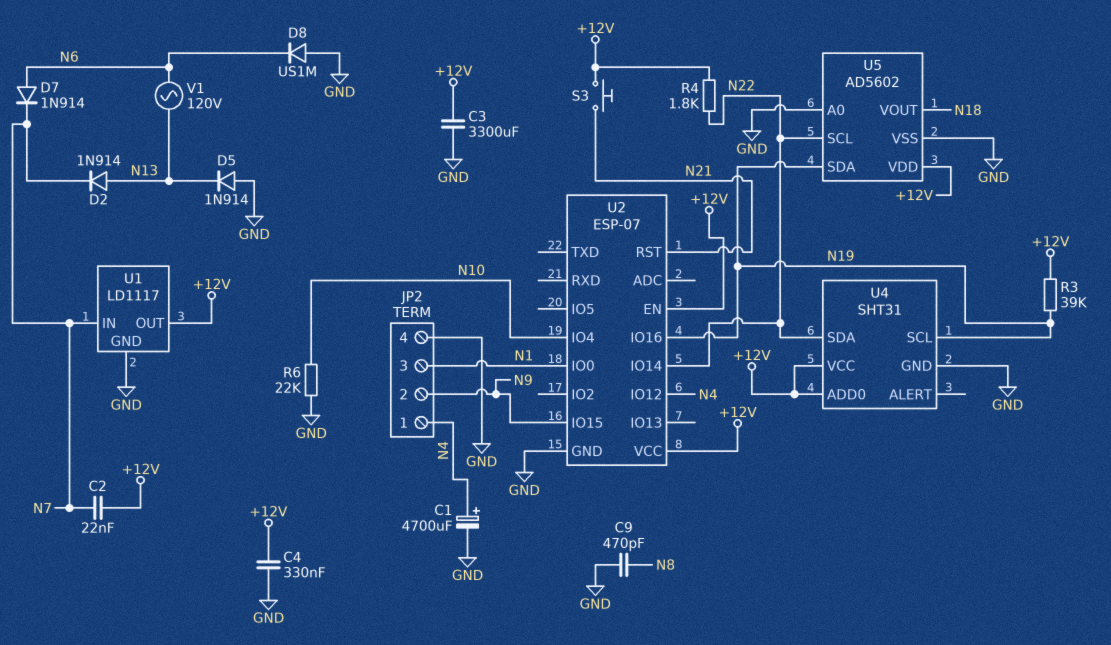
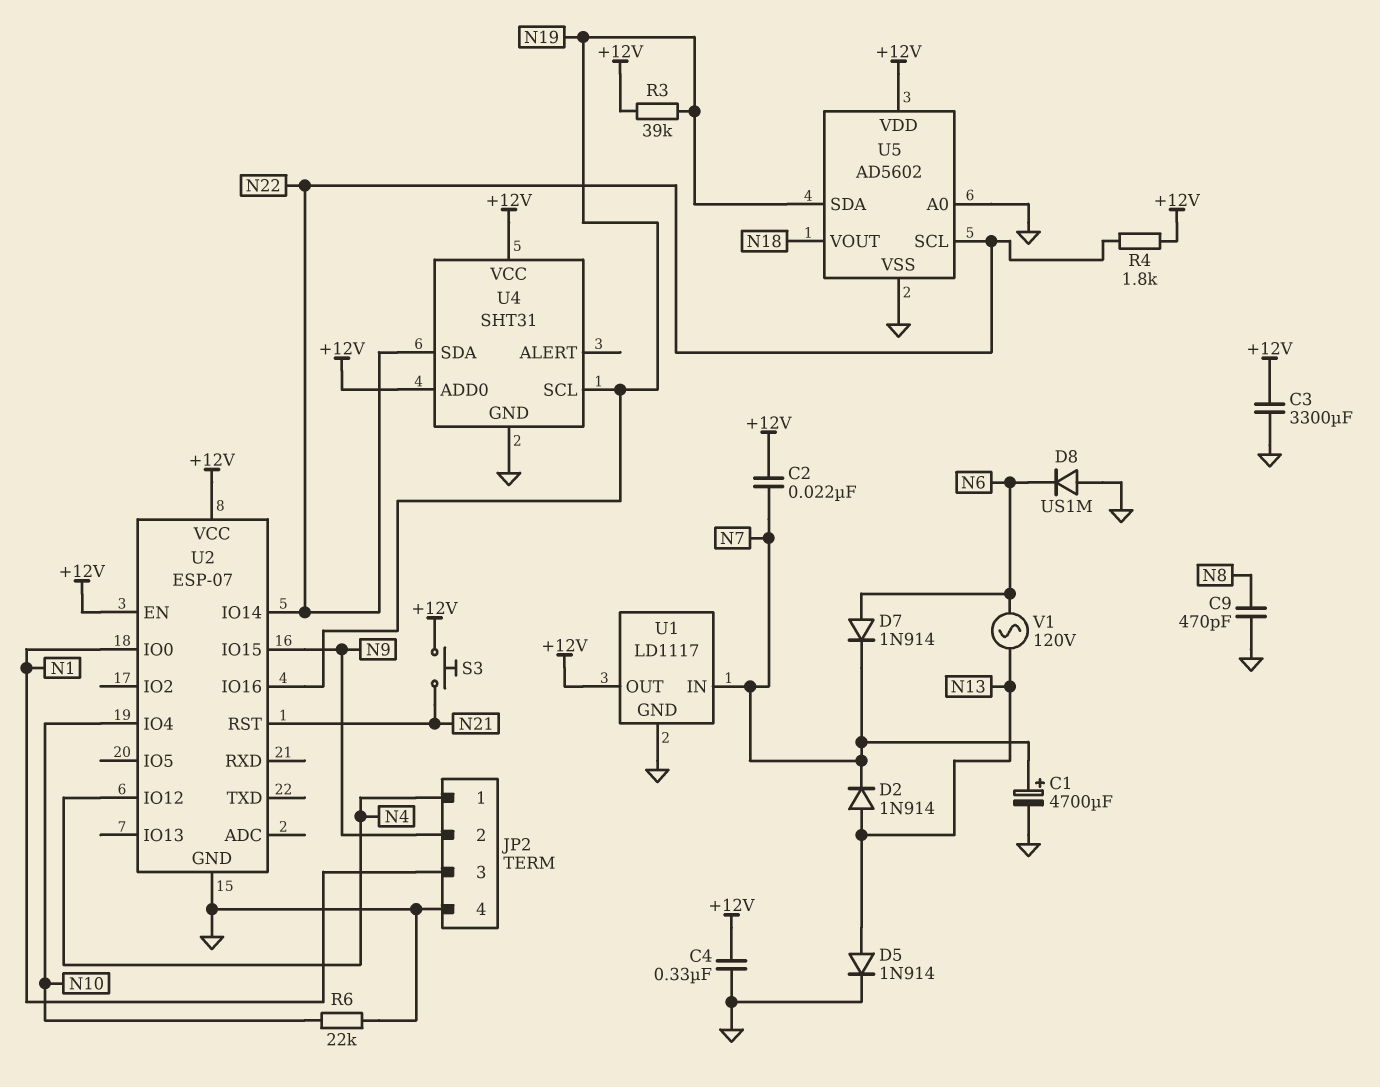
C1: 4700uF (plus N4, minus GND) -> 4700uF (plus N7, minus GND)
D5: diode 1N914 (A GND, K N13) -> diode 1N914 (A N13, K GND)

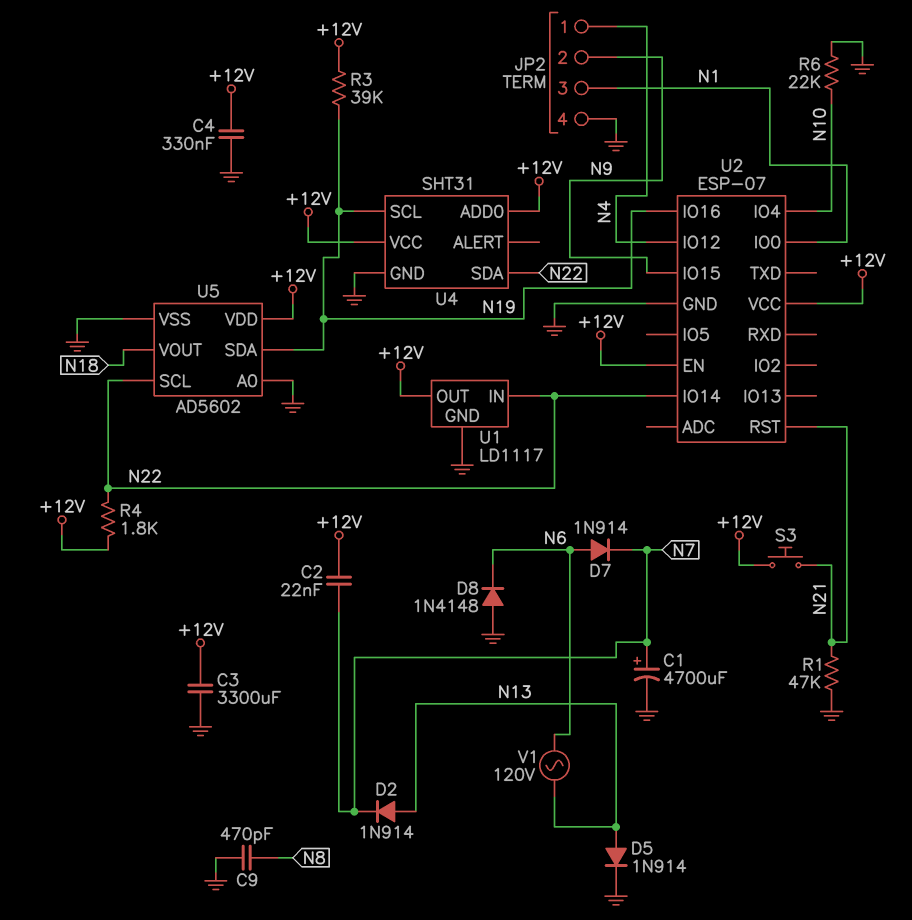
D8: diode US1M (A GND, K N6) -> diode 1N4148 (A GND, K N6)
R1: none -> 47k (GND, N21)
U1 pin IN: N7 -> N22

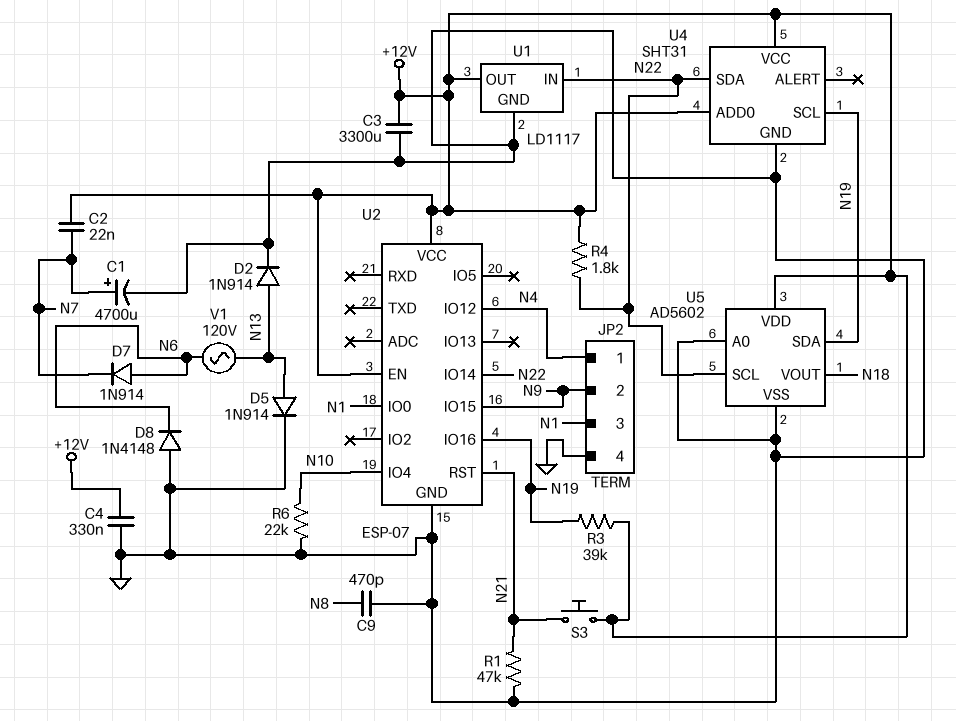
D2: diode 1N914 (A N13, K N7) -> diode 1N914 (A N13, K GND)

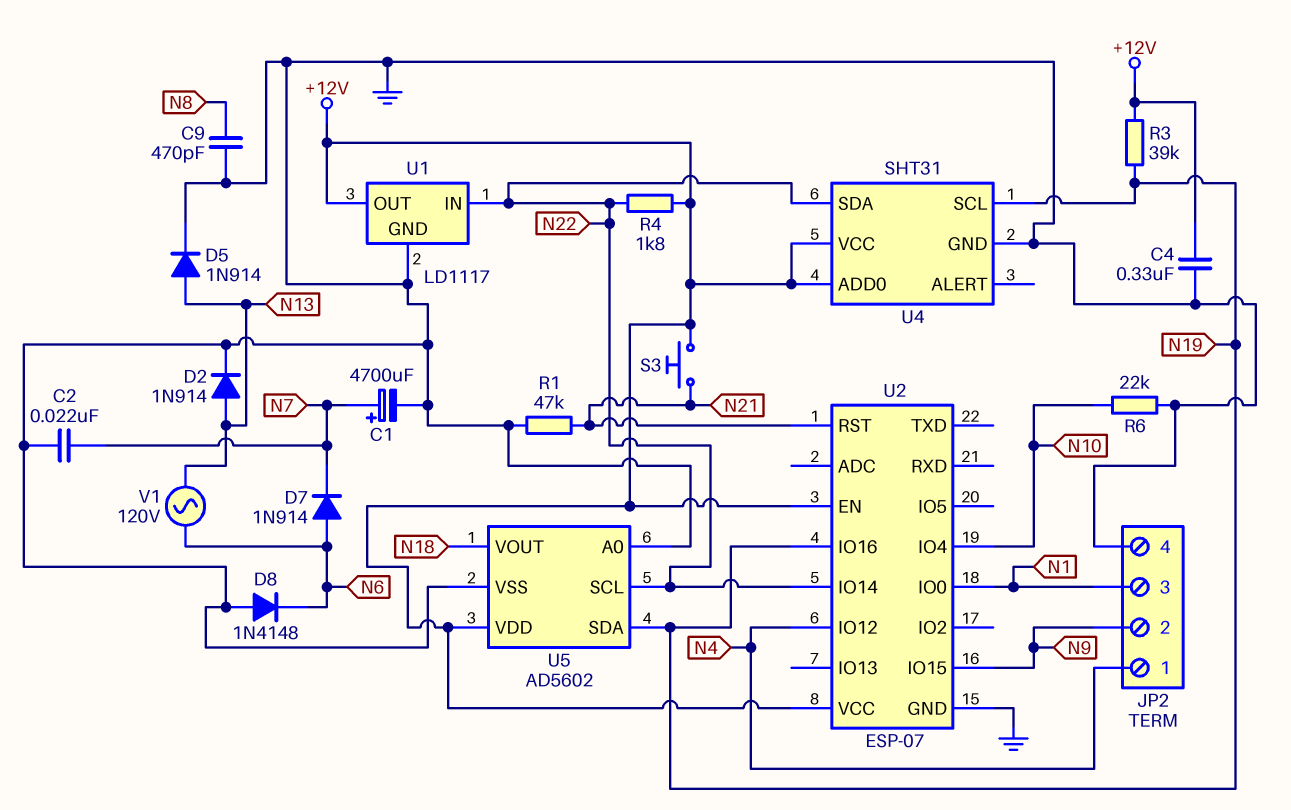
C2: 22nF (+12V, N7) -> 22nF (GND, N7)
C3: 3300uF (+12V, GND) -> none

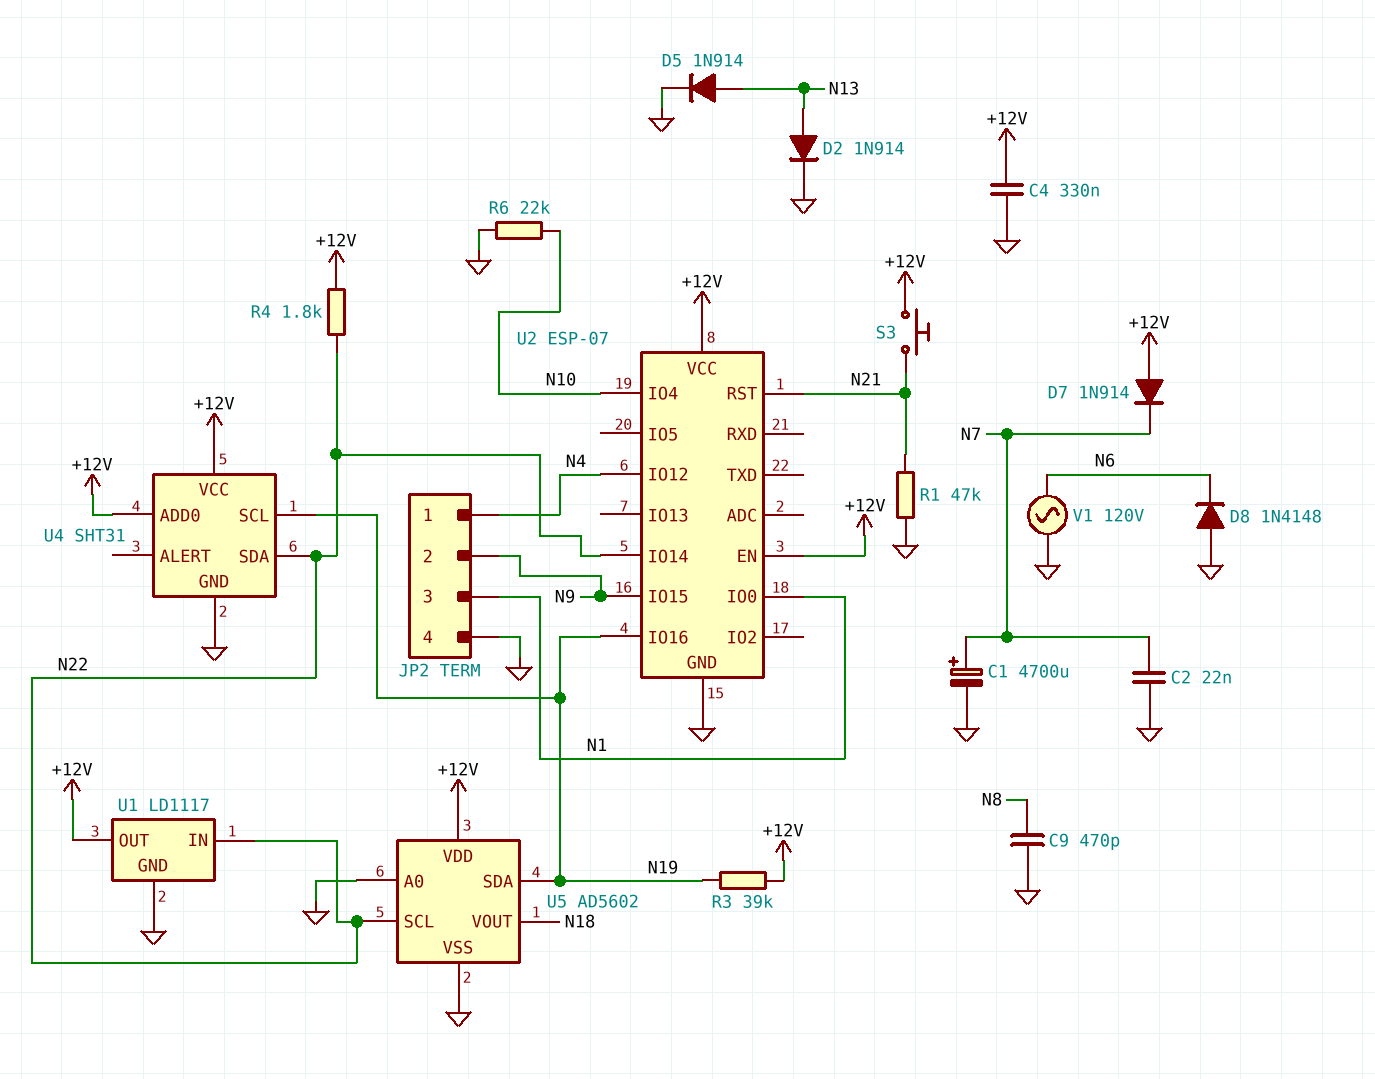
D7: diode 1N914 (A N6, K N7) -> diode 1N914 (A +12V, K N7)
V1: AC 120V (N6, N13) -> AC 120V (GND, N6)

